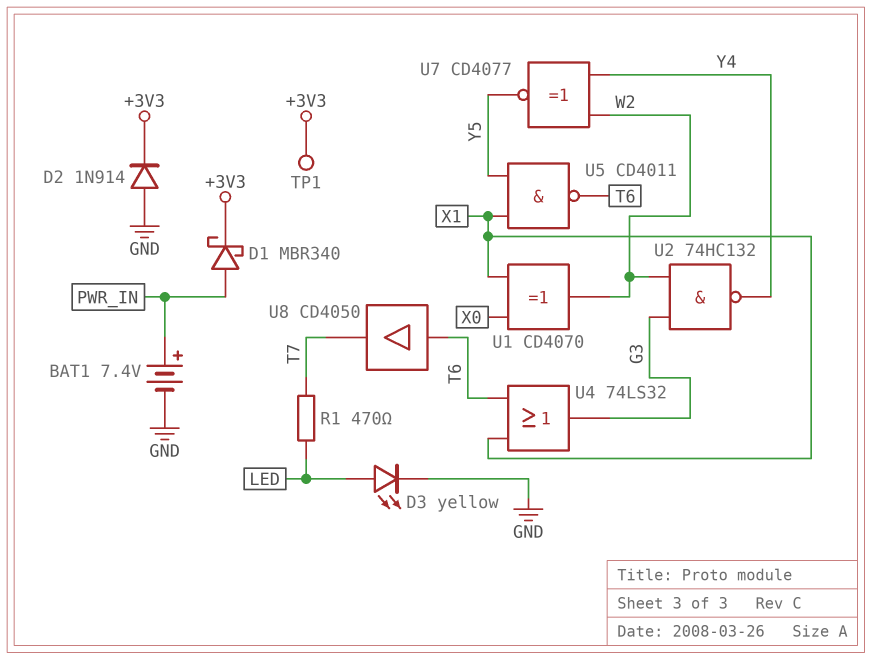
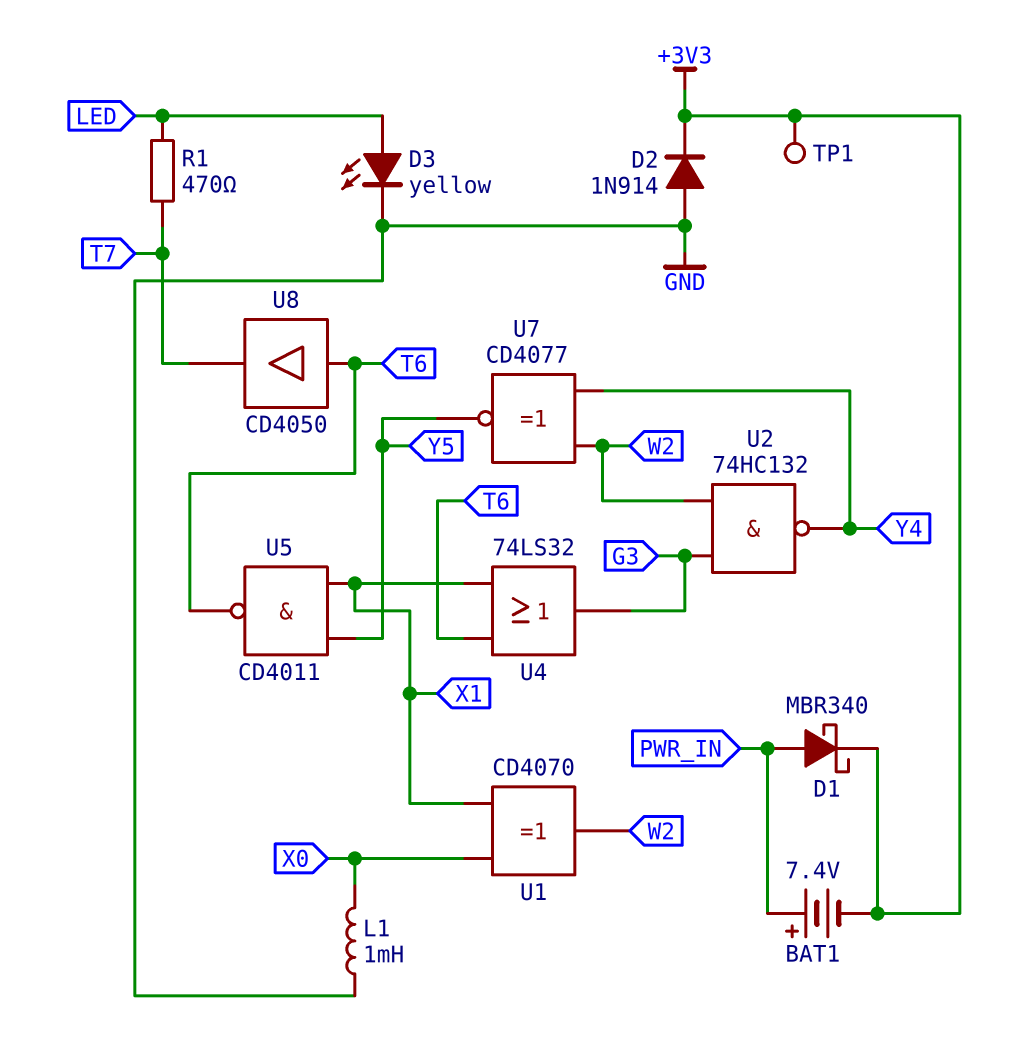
BAT1: 7.4V (plus PWR_IN, minus GND) -> 7.4V (plus PWR_IN, minus +3V3)
L1: none -> 1mH (GND, X0)

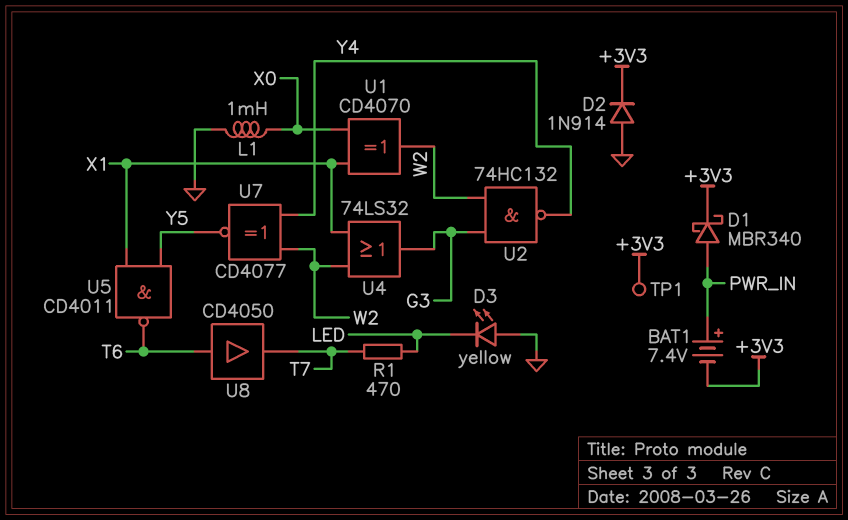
D3: LED yellow (A LED, K GND) -> LED yellow (A GND, K LED)
U4: OR 74LS32 (in T6, in X1, out G3) -> OR 74LS32 (in W2, in X1, out G3)

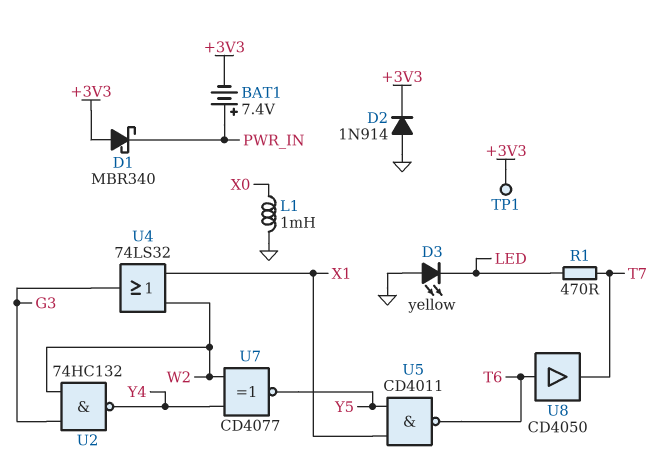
D1: schottky MBR340 (A PWR_IN, K +3V3) -> schottky MBR340 (A +3V3, K PWR_IN)
U1: XOR CD4070 (in X0, in X1, out W2) -> none

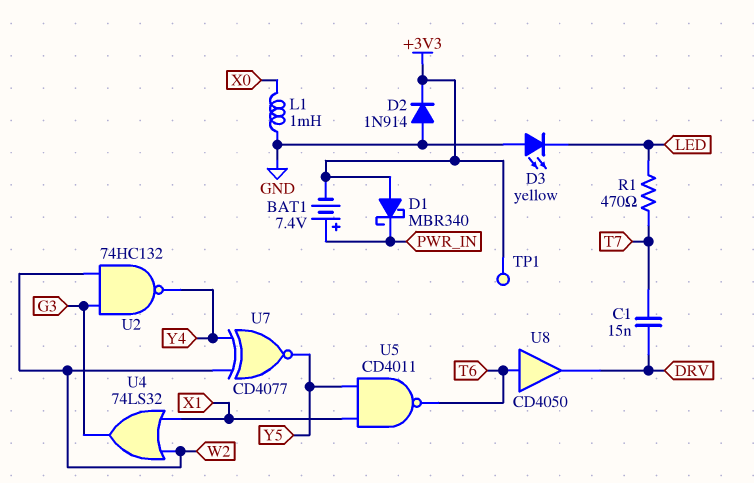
C1: none -> 15nF (DRV, T7)
U8: buffer CD4050 (in T6, out T7) -> buffer CD4050 (in T6, out DRV)

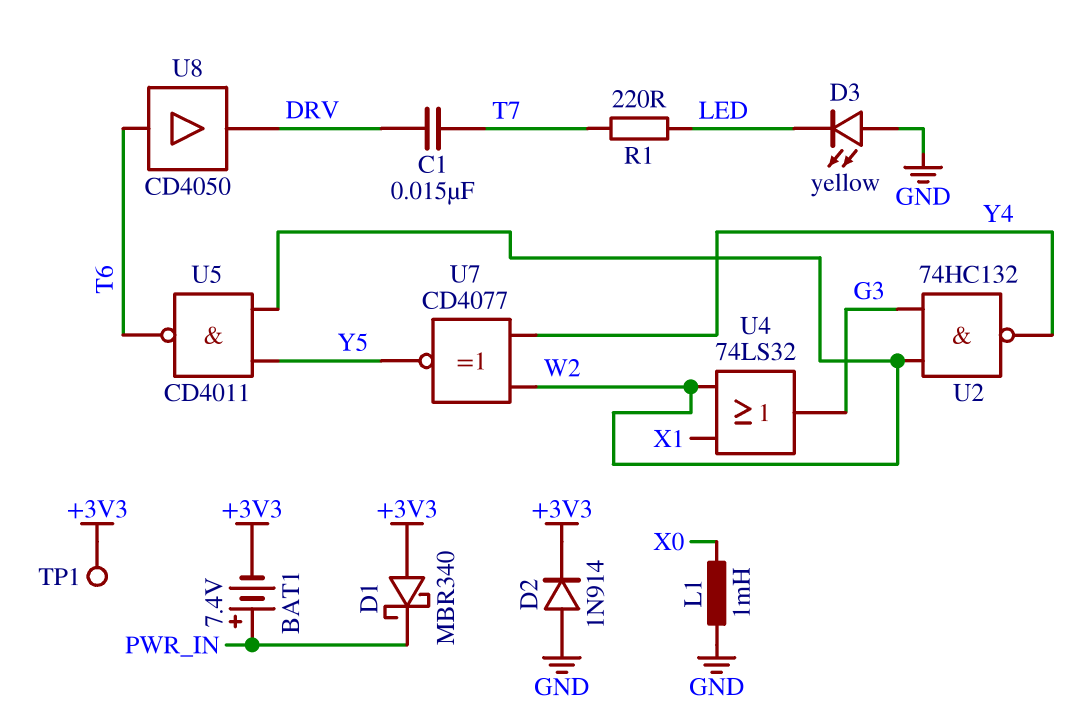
R1: 470 (LED, T7) -> 220 (LED, T7)
U5: NAND CD4011 (in X1, in Y5, out T6) -> NAND CD4011 (in W2, in Y5, out T6)

